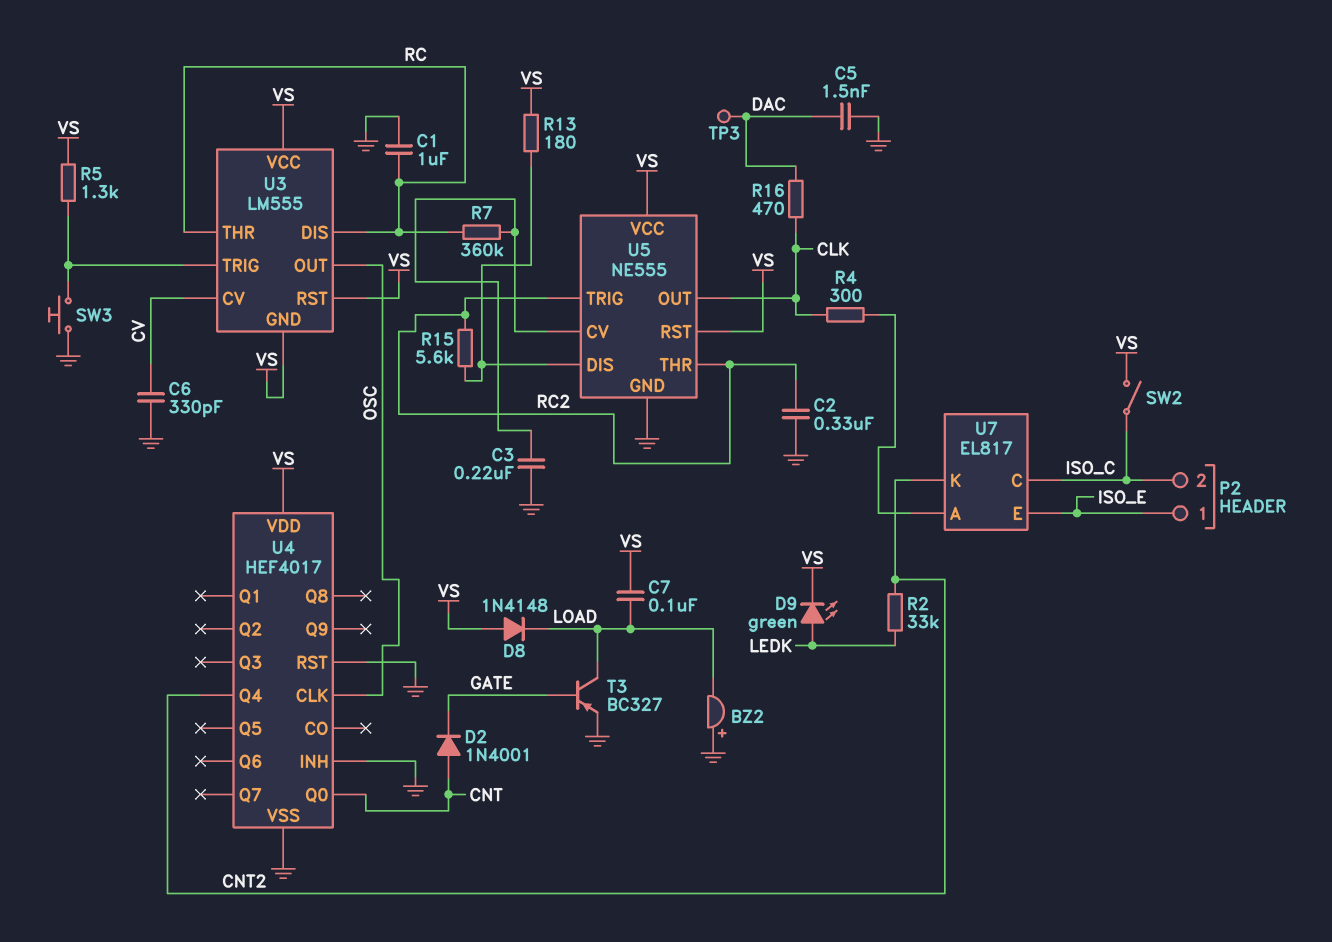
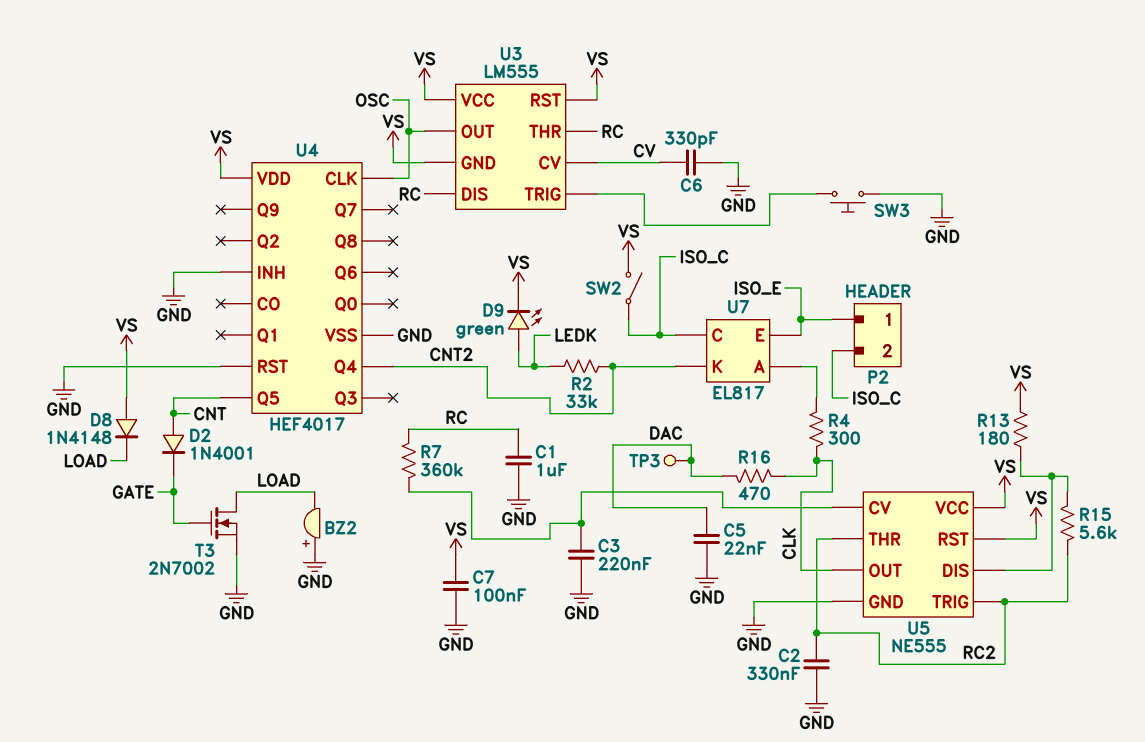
C5: 1.5nF (DAC, GND) -> 22nF (DAC, GND)
C7: 100nF (LOAD, VS) -> 100nF (GND, VS)
R5: 1.3k (U3/TRIG, VS) -> none
T3: PNP BC327 (B GATE, C LOAD, E GND) -> NMOS 2N7002 (G GATE, D LOAD, S GND)
U4 pin Q0: CNT -> none
U4 pin Q5: none -> CNT

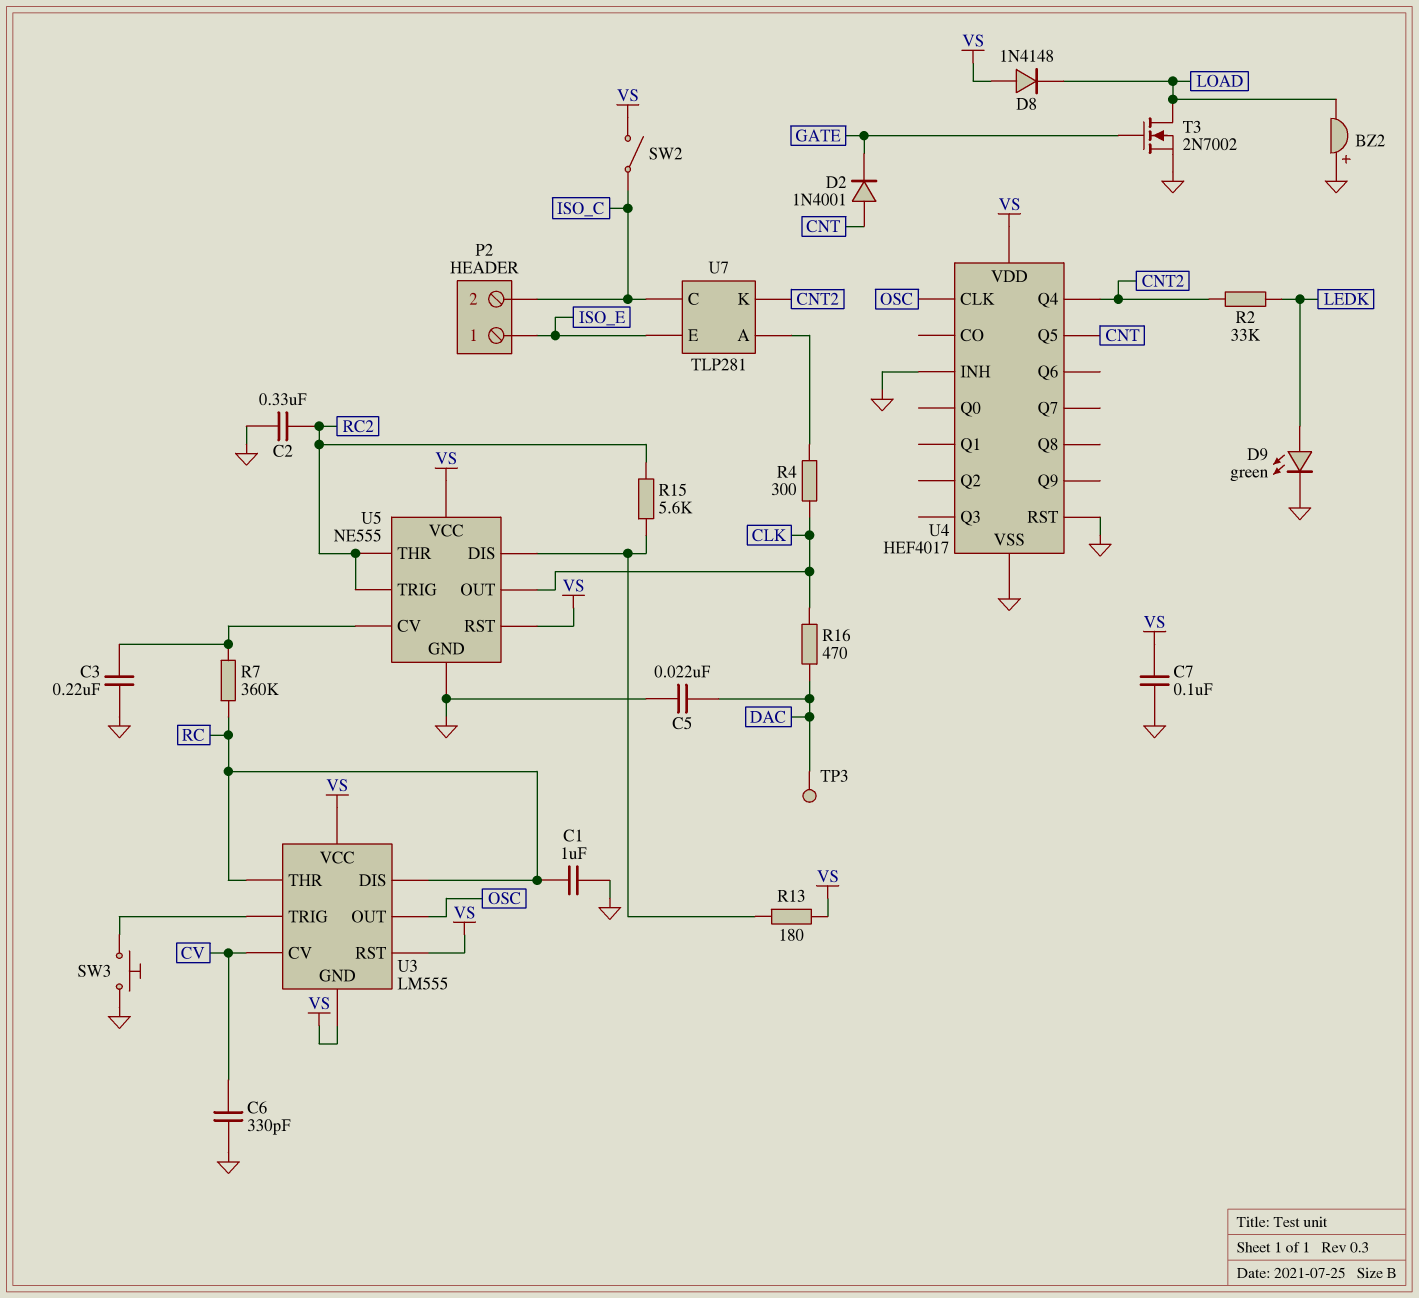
D9: LED green (A LEDK, K VS) -> LED green (A LEDK, K GND)
U7: EL817 -> TLP281

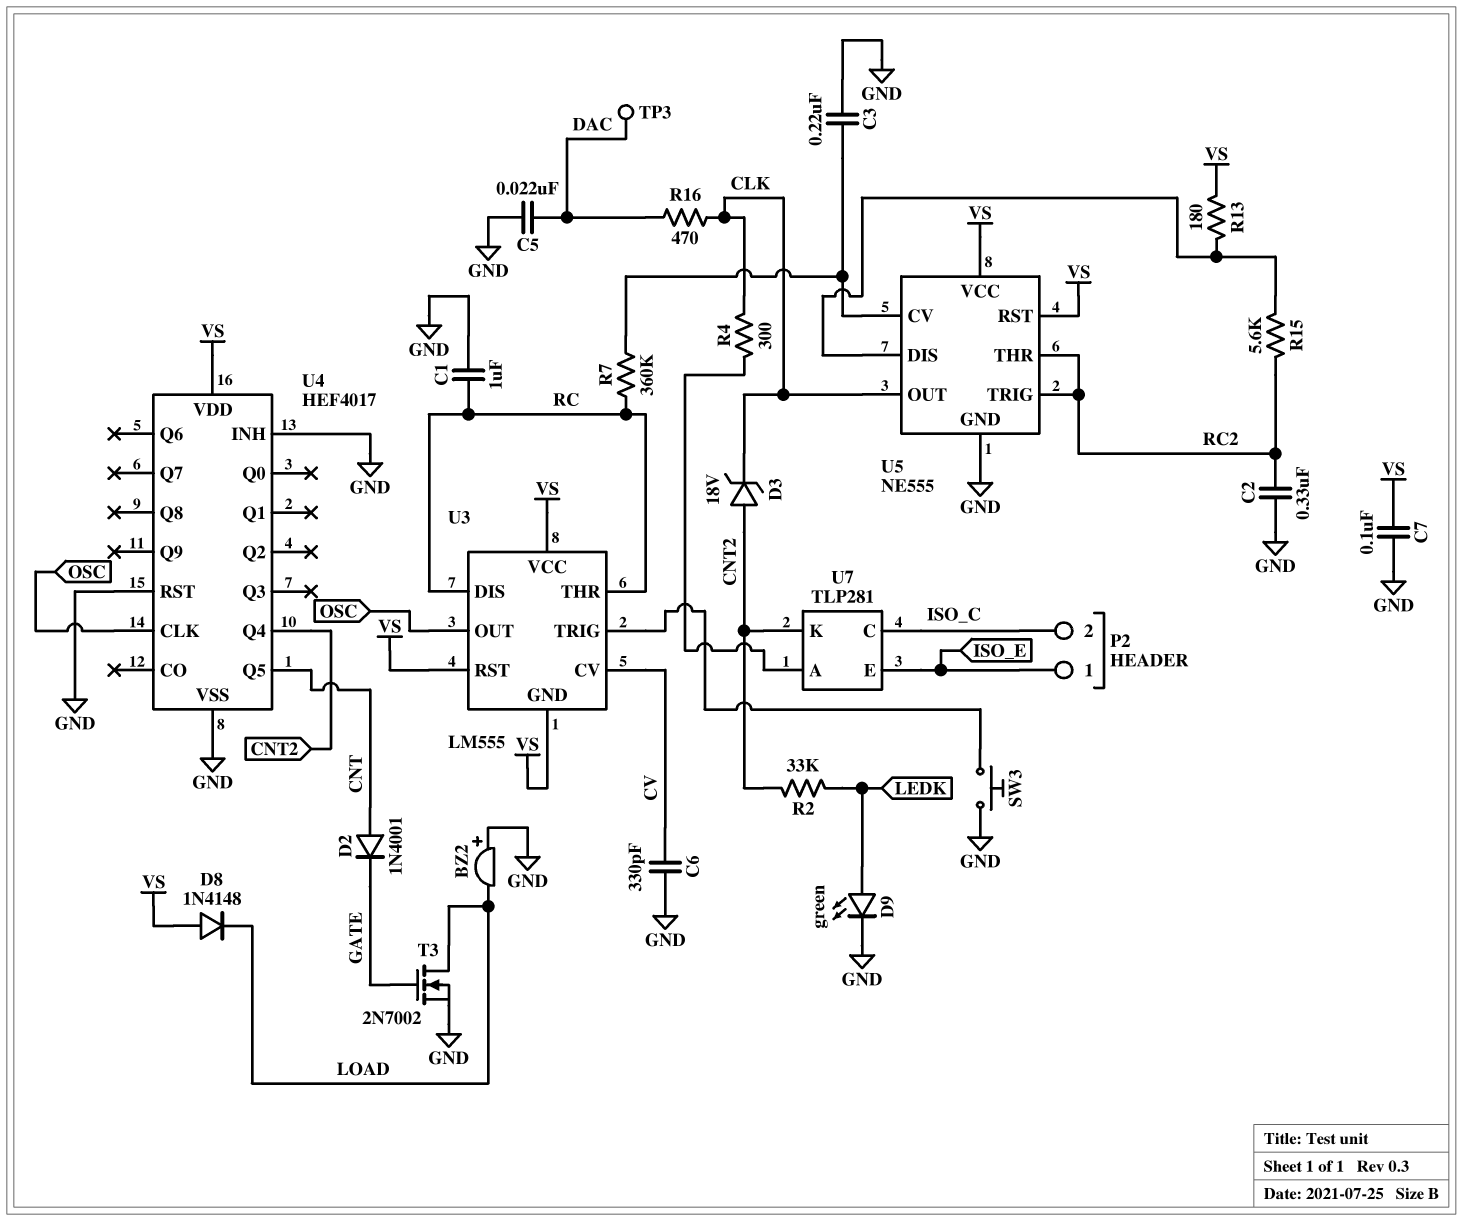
D3: none -> zener 18V (A CNT2, K CLK)
SW2: switch (ISO_C, VS) -> none

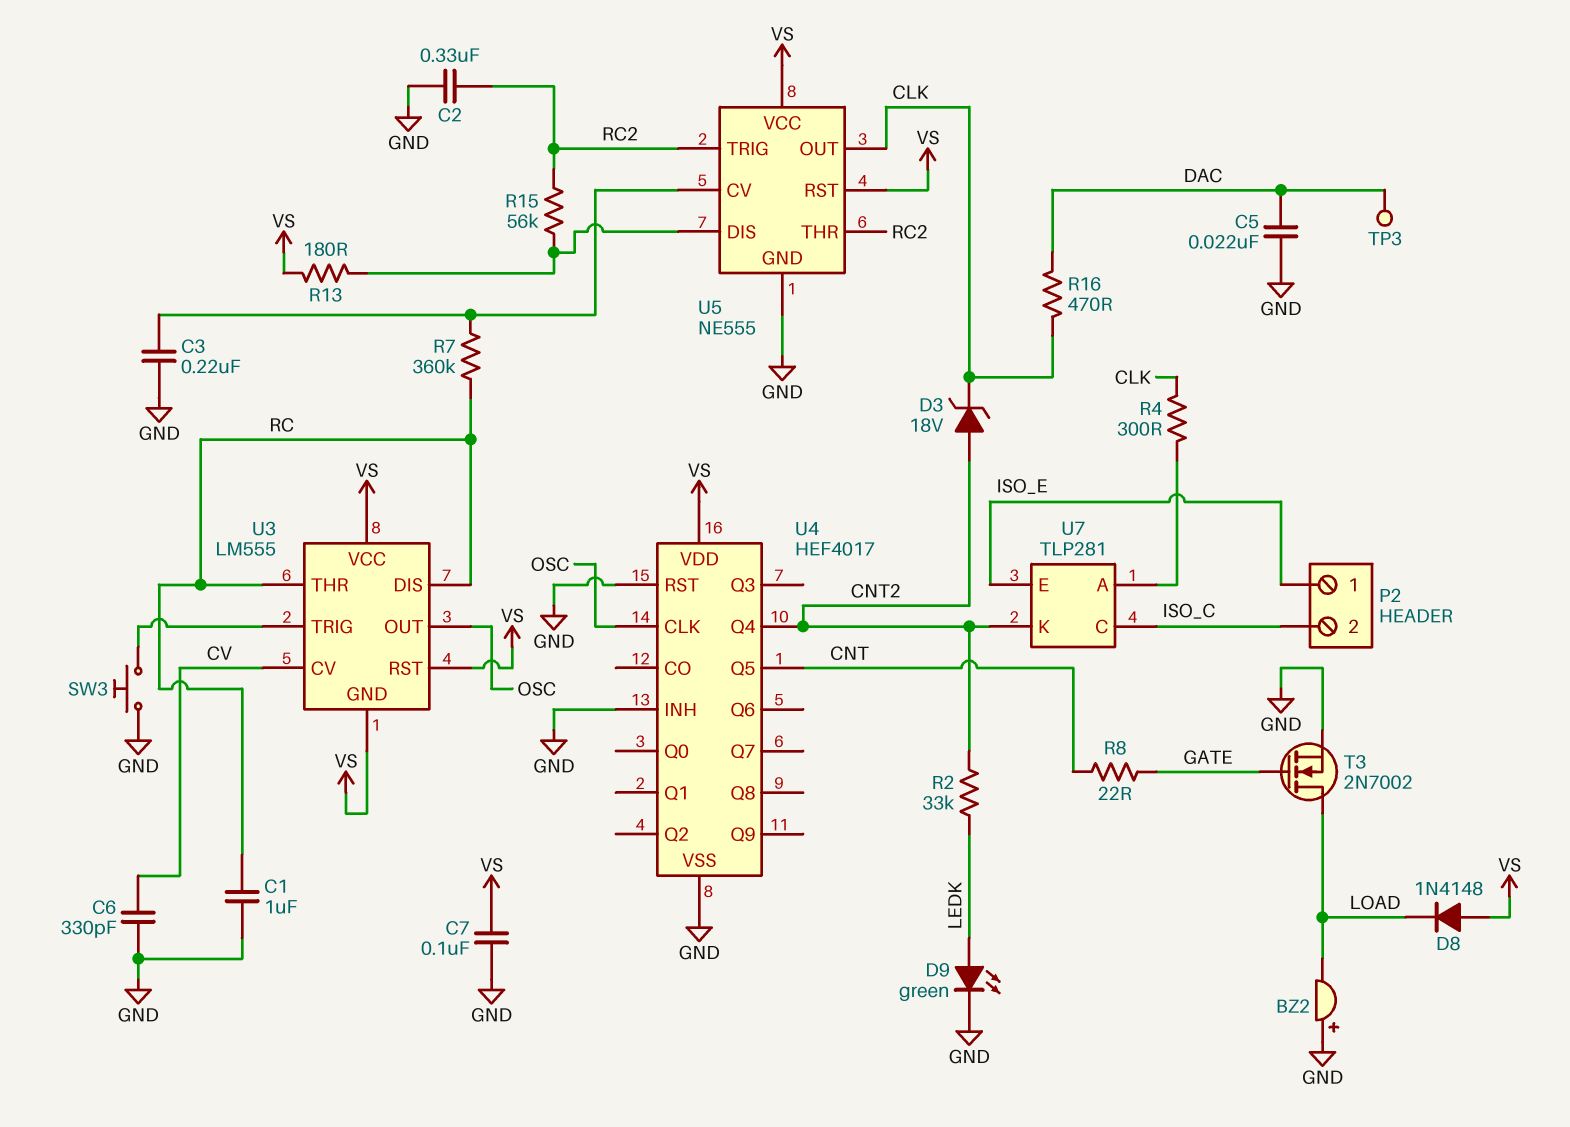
D2: diode 1N4001 (A CNT, K GATE) -> none
R8: none -> 22 (CNT, GATE)
R15: 5.6k (RC2, U5/DIS) -> 56k (RC2, U5/DIS)

